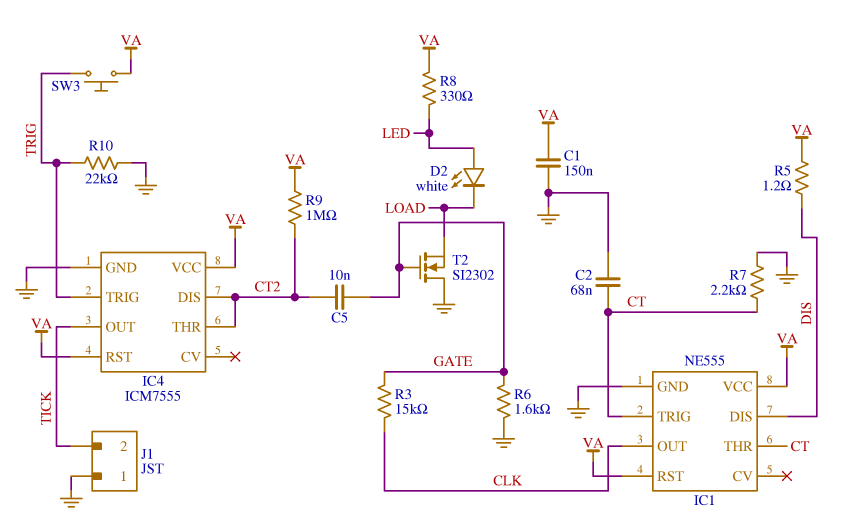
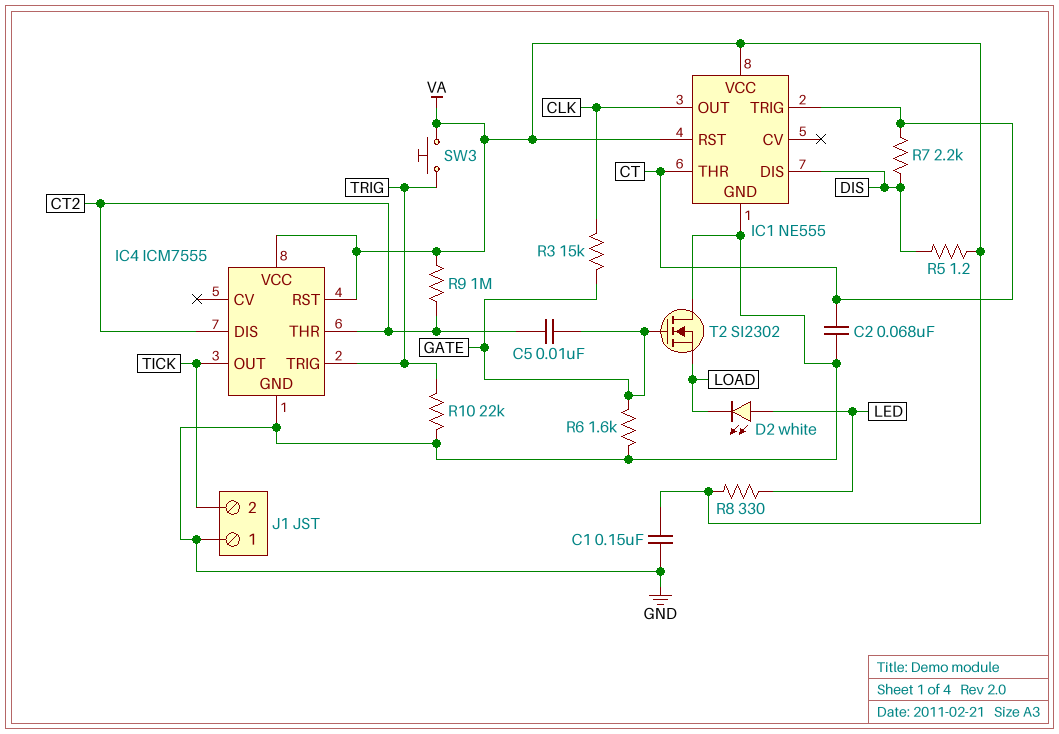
R7: 2.2k (CT, GND) -> 2.2k (CT, DIS)

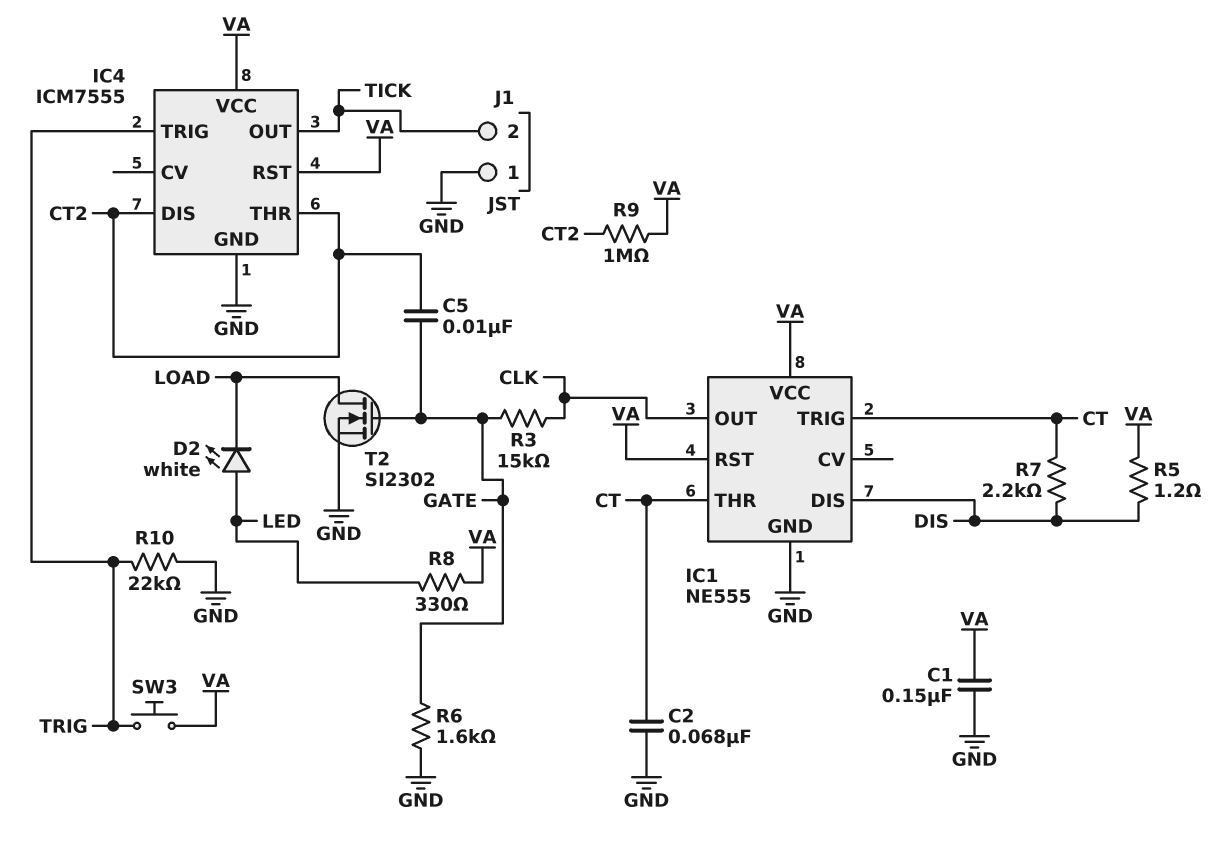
T2: NMOS SI2302 (G GATE, D GND, S LOAD) -> NMOS SI2302 (G GATE, D LOAD, S GND)

